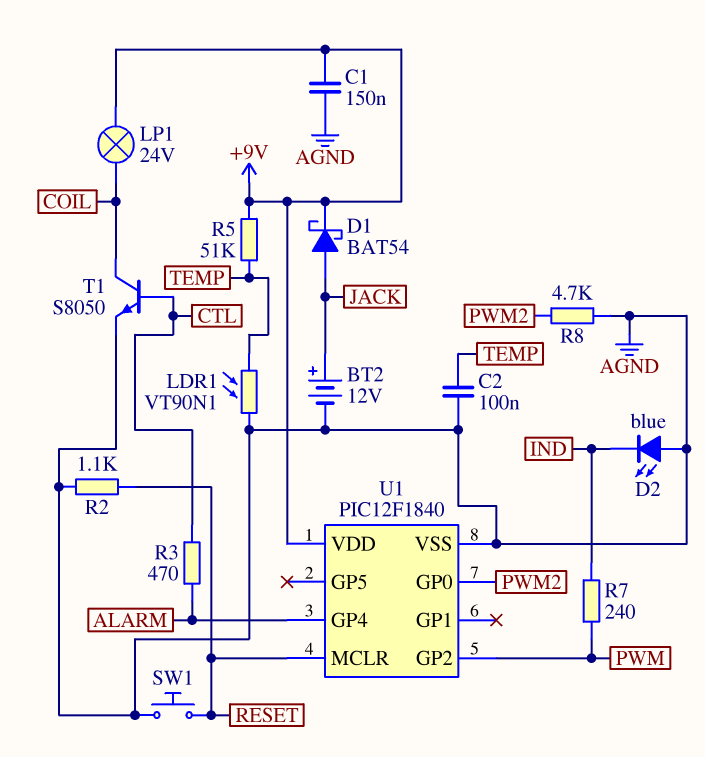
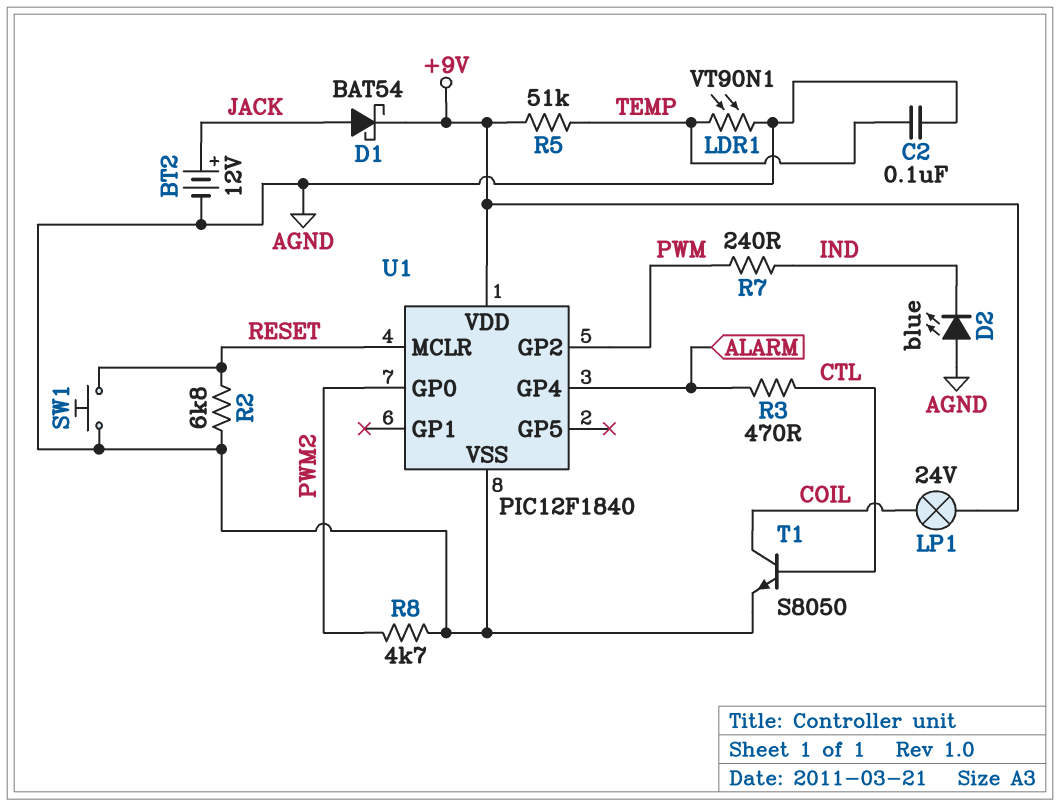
C1: 150nF (+9V, AGND) -> none
R2: 1.1k (AGND, RESET) -> 6.8k (AGND, RESET)

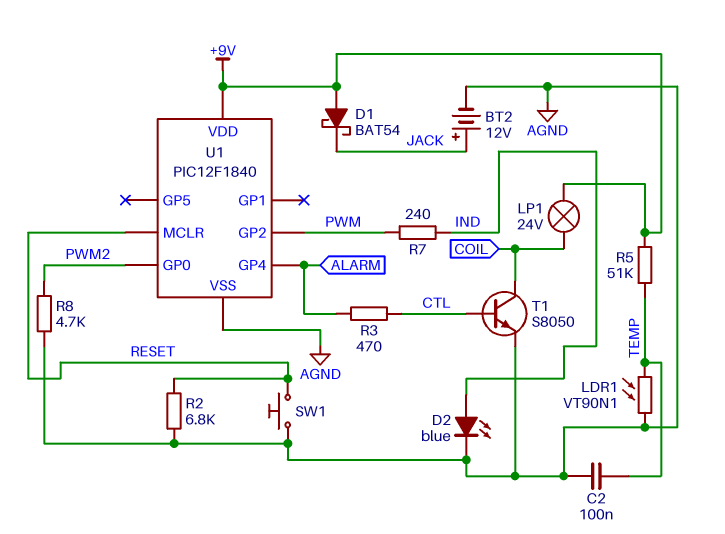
D1: schottky BAT54 (A JACK, K +9V) -> schottky BAT54 (A +9V, K JACK)
D2: LED blue (A AGND, K IND) -> LED blue (A IND, K AGND)

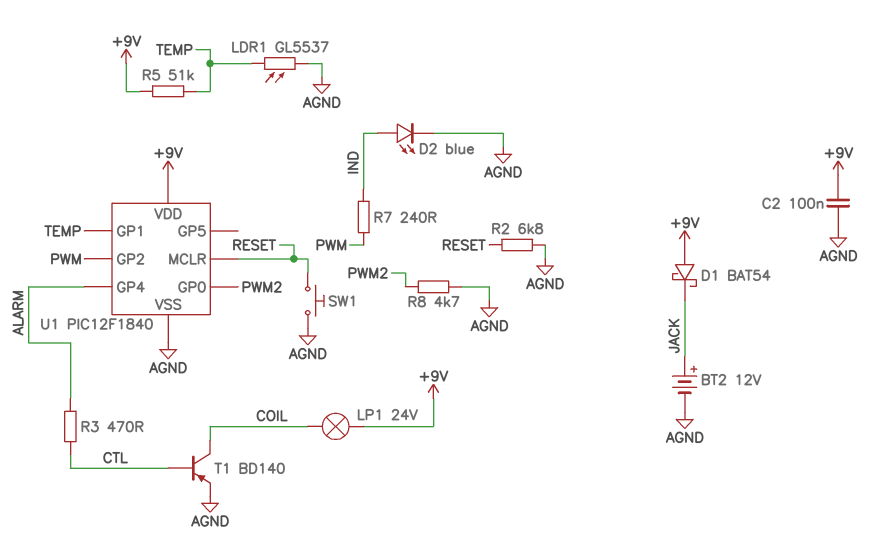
C2: 100nF (AGND, TEMP) -> 100nF (+9V, AGND)
LDR1: VT90N1 (AGND, TEMP) -> GL5537 (AGND, TEMP)
T1: NPN S8050 (B CTL, C COIL, E AGND) -> PNP BD140 (B CTL, C COIL, E AGND)
U1 pin GP1: none -> TEMP

